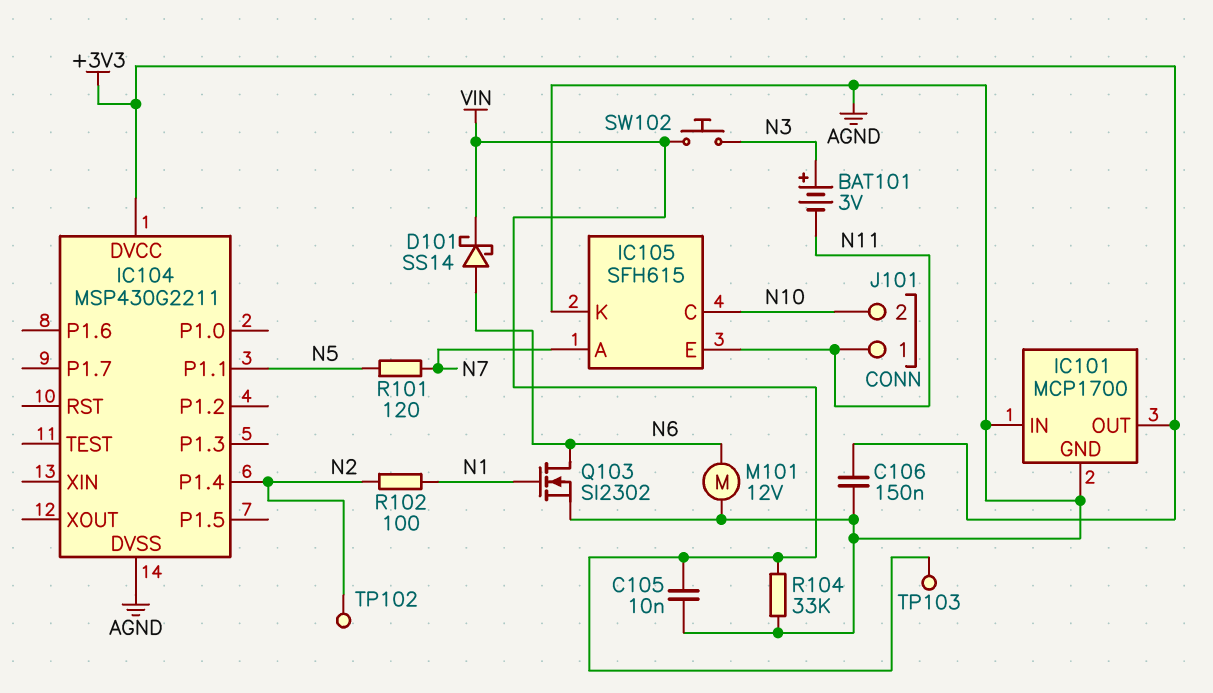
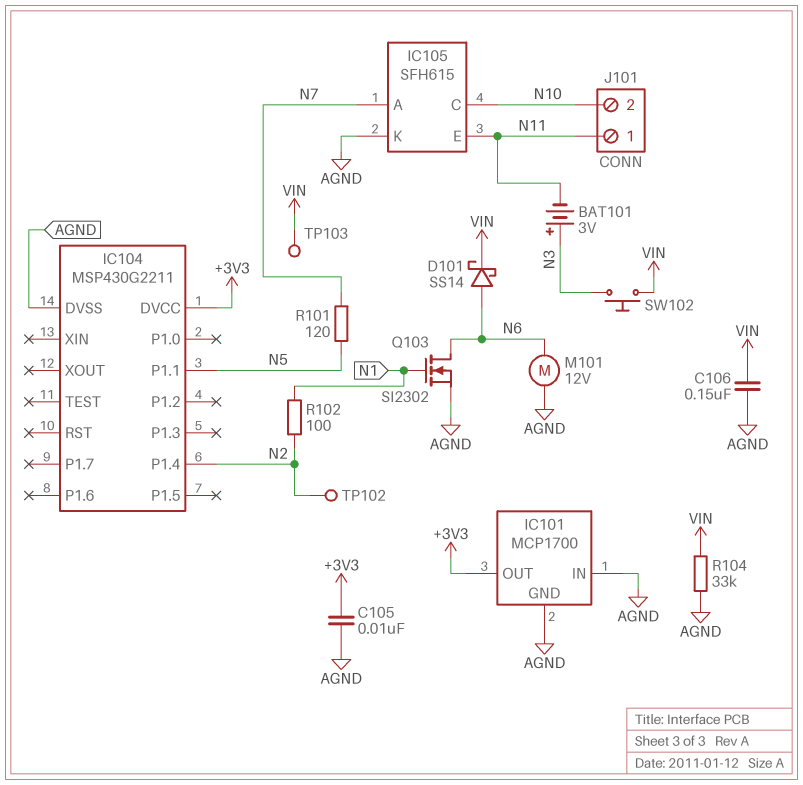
C105: 10nF (AGND, VIN) -> 10nF (+3V3, AGND)
C106: 150nF (+3V3, AGND) -> 150nF (AGND, VIN)

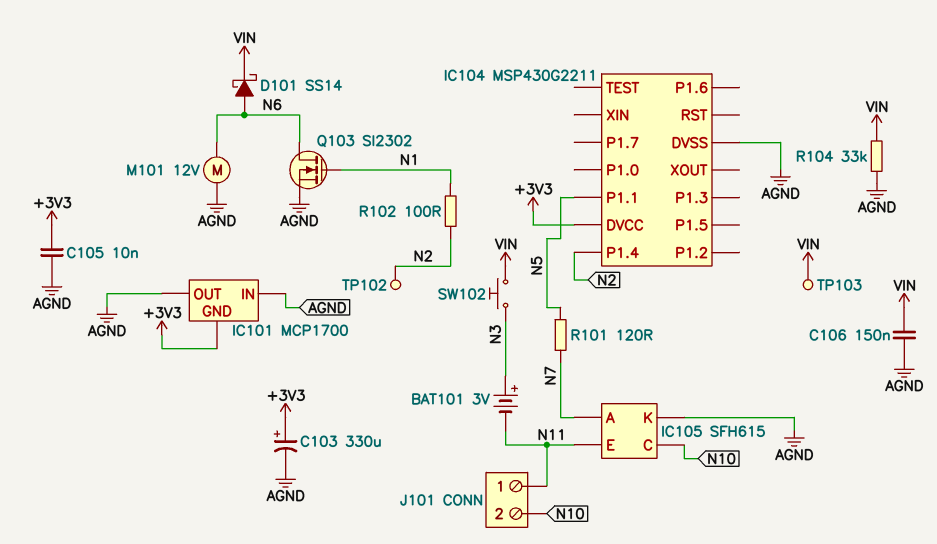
C103: none -> 330uF (plus +3V3, minus AGND)
IC101 pin GND: AGND -> +3V3
IC101 pin OUT: +3V3 -> AGND

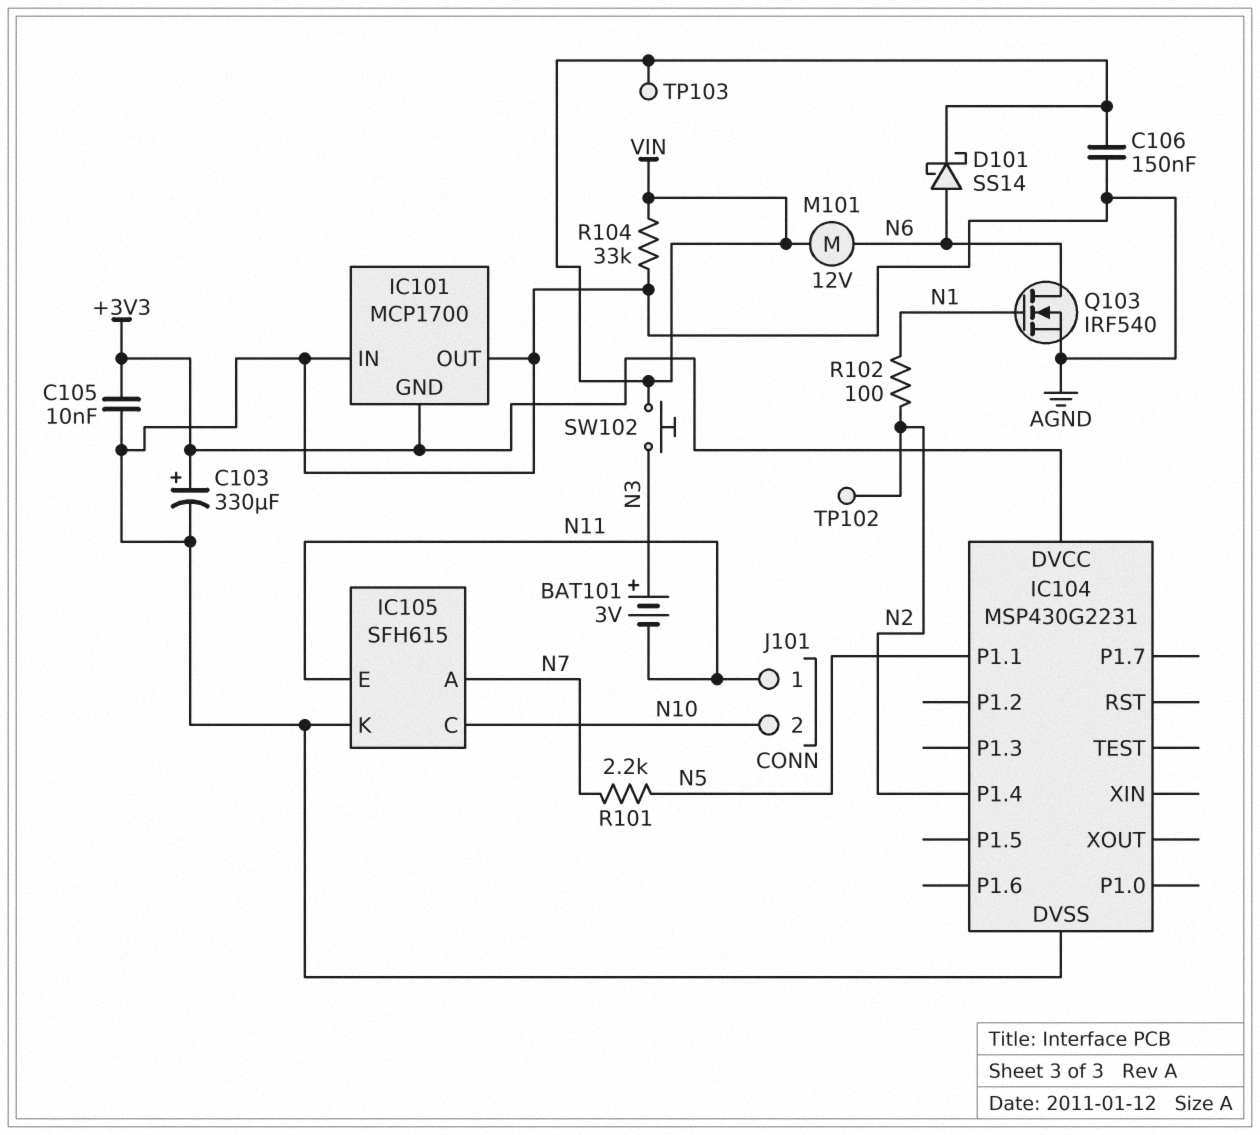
IC104: MSP430G2211 -> MSP430G2231
M101: motor 12V (AGND, N6) -> motor 12V (N6, VIN)
Q103: NMOS SI2302 (G N1, D N6, S AGND) -> NMOS IRF540 (G N1, D N6, S AGND)
R101: 120 (N5, N7) -> 2.2k (N5, N7)

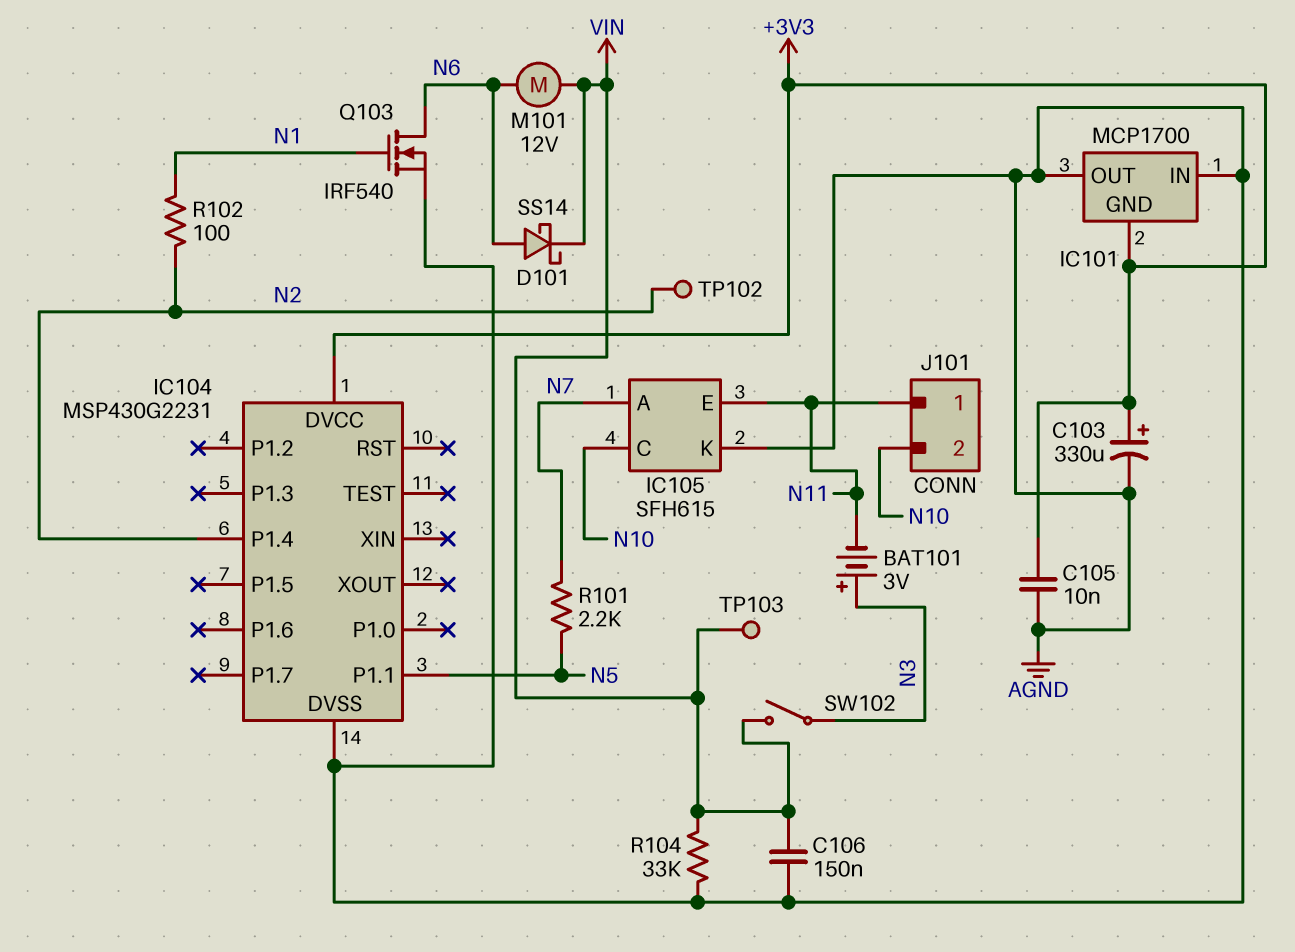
SW102: button (N3, VIN) -> switch (N3, VIN)

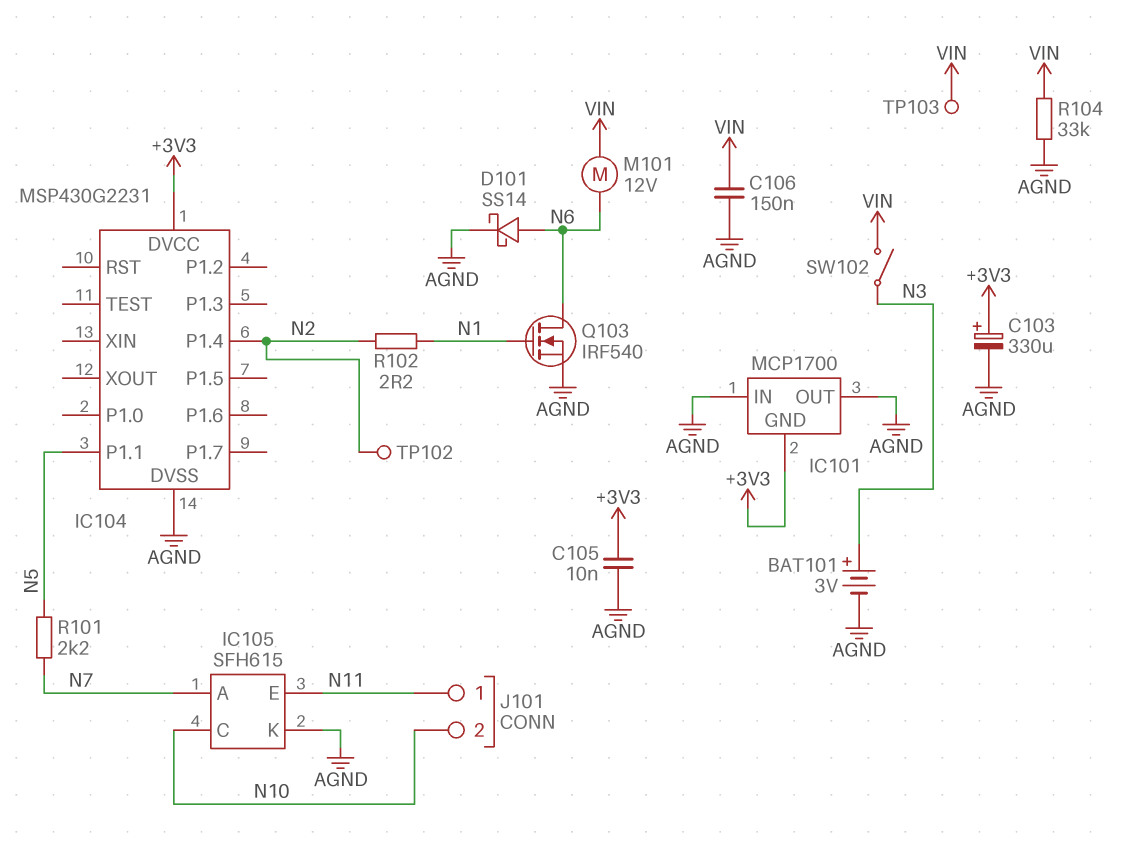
BAT101: 3V (plus N3, minus N11) -> 3V (plus N3, minus AGND)
D101: schottky SS14 (A N6, K VIN) -> schottky SS14 (A N6, K AGND)
R102: 100 (N1, N2) -> 2.2 (N1, N2)

